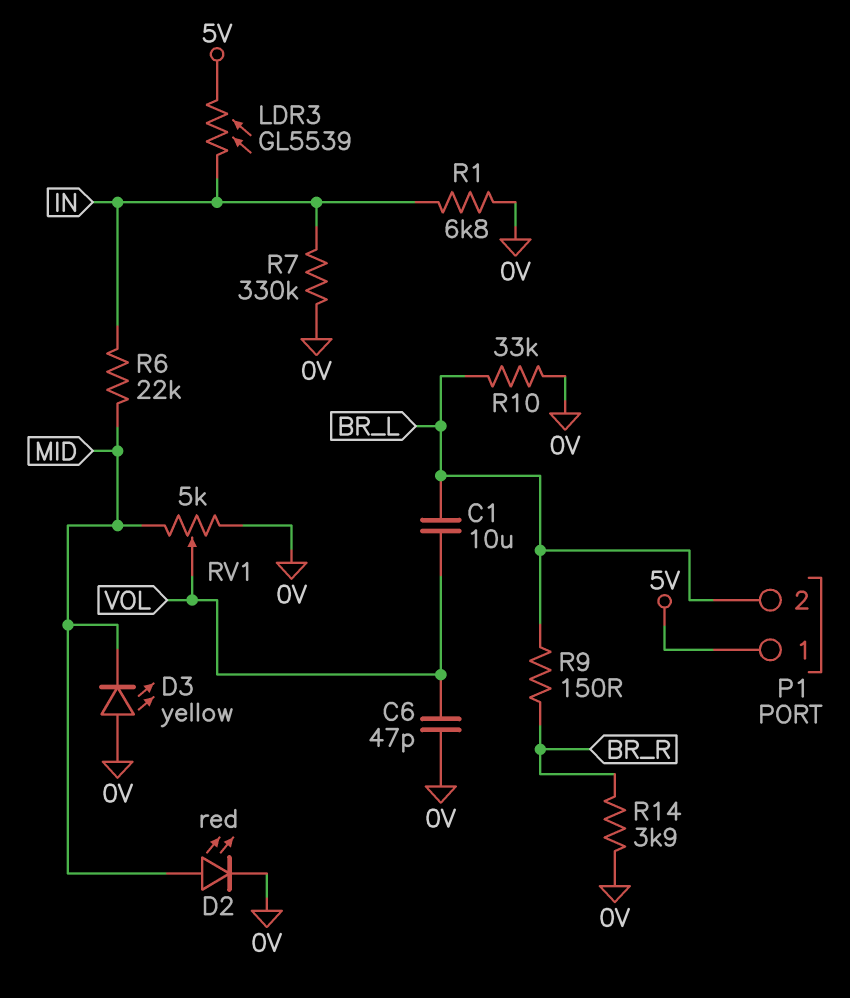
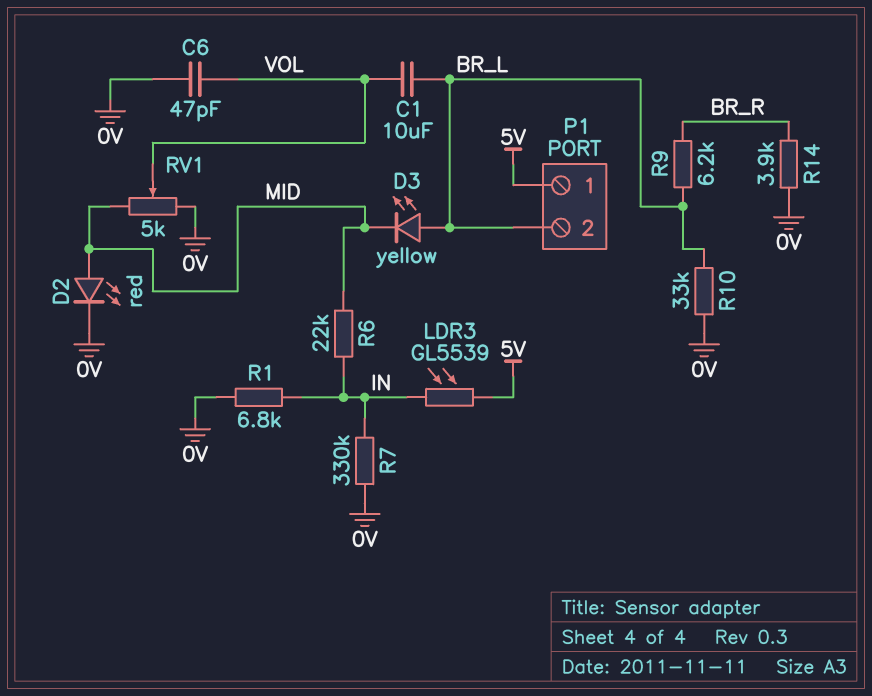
D3: LED yellow (A 0V, K MID) -> LED yellow (A BR_L, K MID)
R9: 150 (BR_L, BR_R) -> 6.2k (BR_L, BR_R)

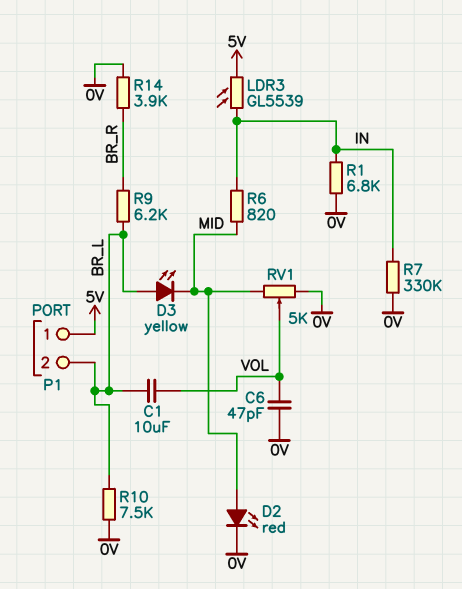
R6: 22k (IN, MID) -> 820 (IN, MID)
R10: 33k (0V, BR_L) -> 7.5k (0V, BR_L)

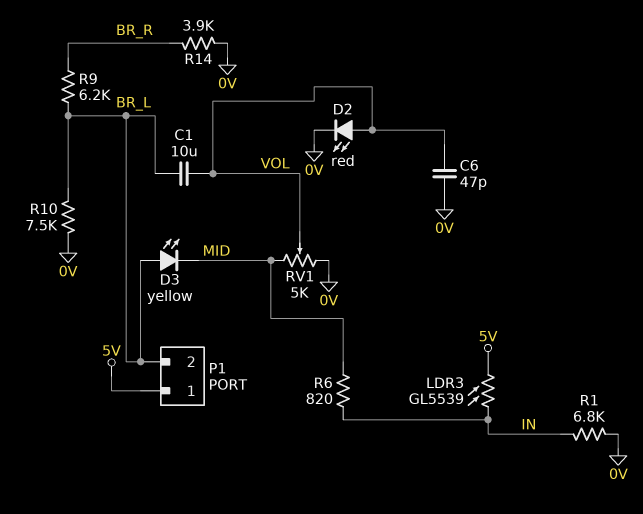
D2: LED red (A MID, K 0V) -> LED red (A VOL, K 0V)
R7: 330k (0V, IN) -> none

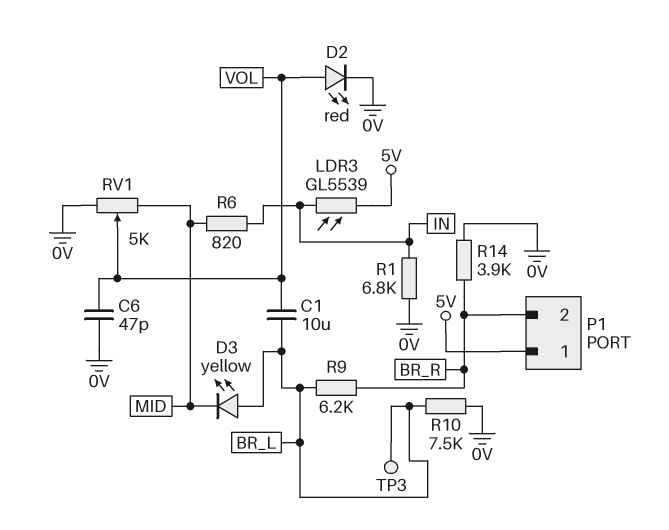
P1 pin 2: BR_L -> BR_R
TP3: none -> test point (BR_L)

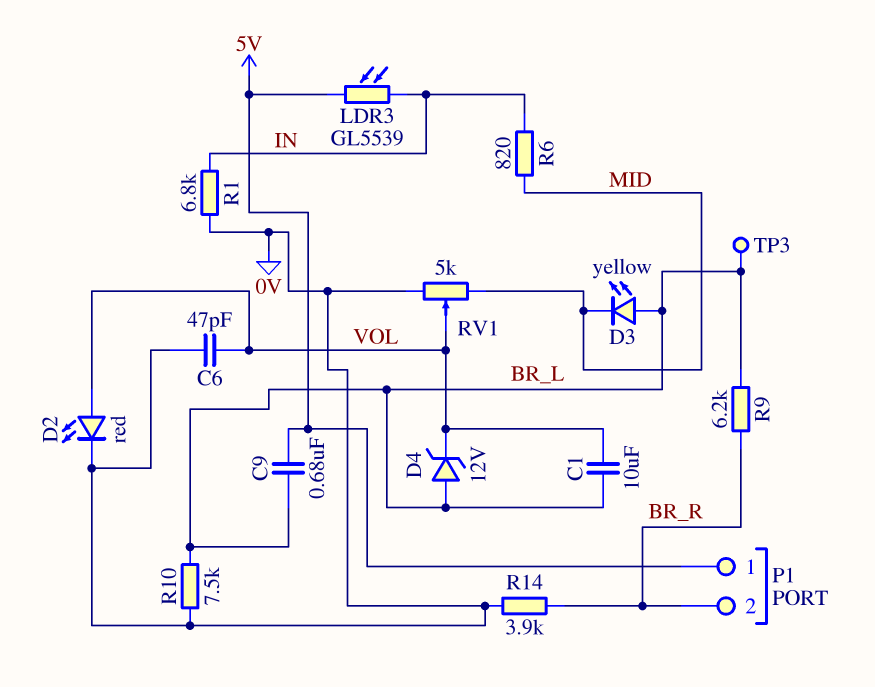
C9: none -> 680nF (5V, BR_L)
D4: none -> zener 12V (A BR_L, K VOL)

